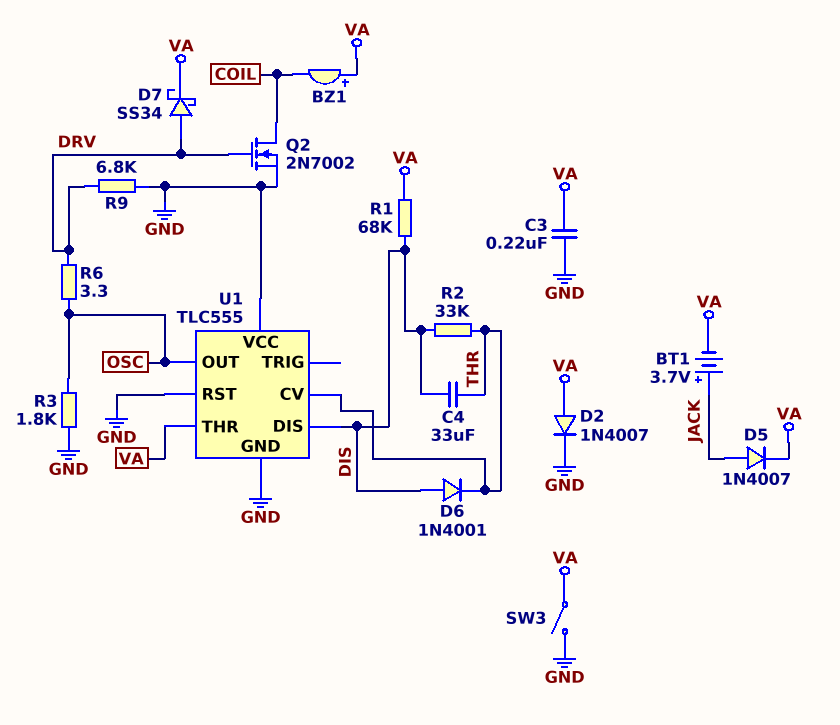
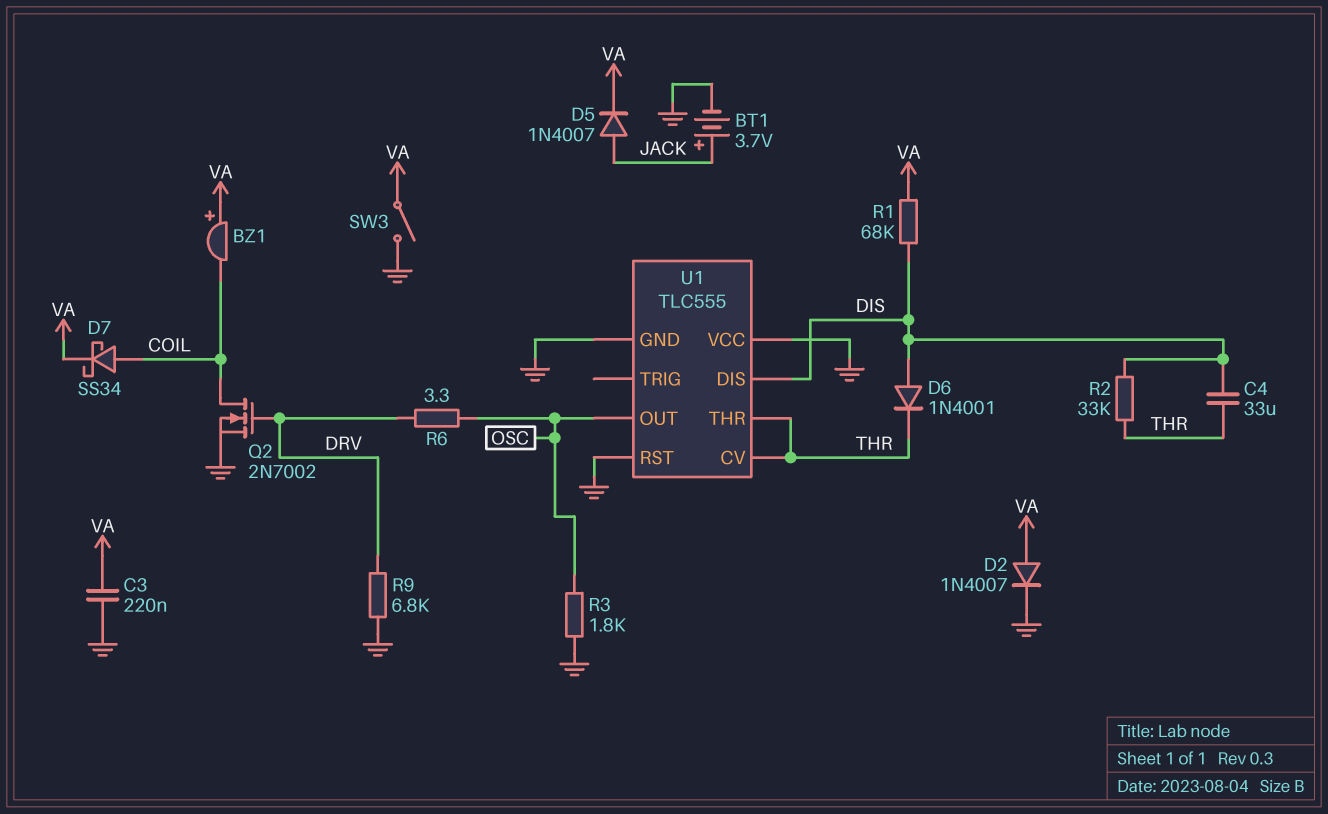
BT1: 3.7V (plus JACK, minus VA) -> 3.7V (plus JACK, minus GND)
D7: schottky SS34 (A DRV, K VA) -> schottky SS34 (A COIL, K VA)
U1 pin THR: VA -> THR

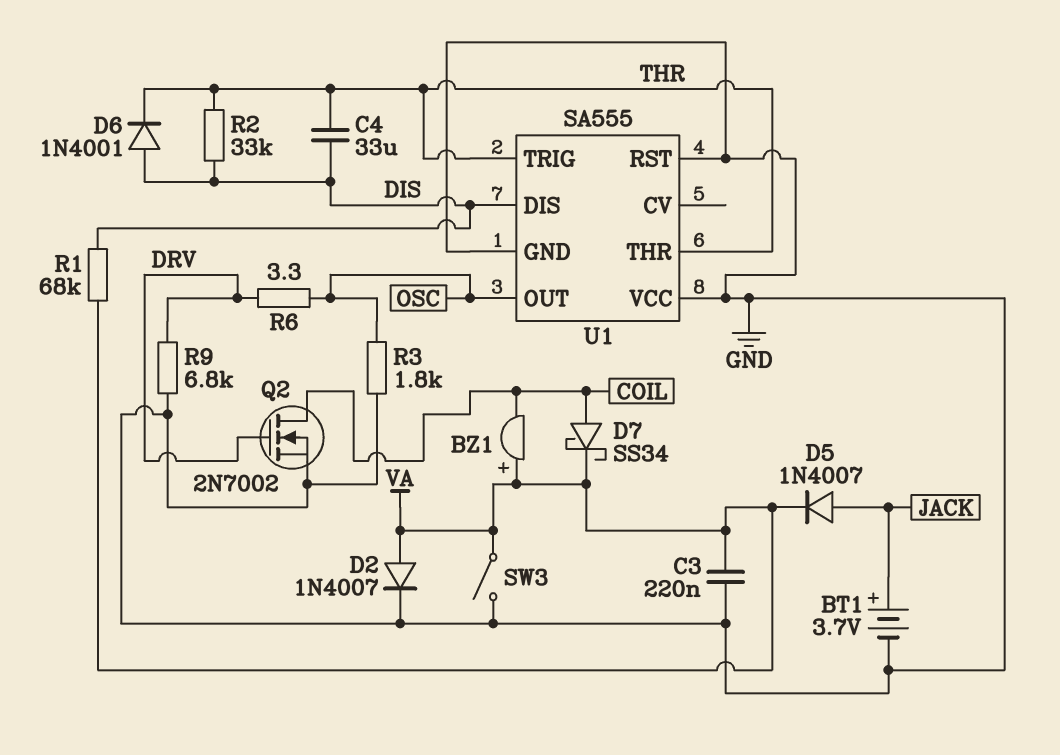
U1: TLC555 -> SA555
U1 pin CV: THR -> none
U1 pin TRIG: none -> THR

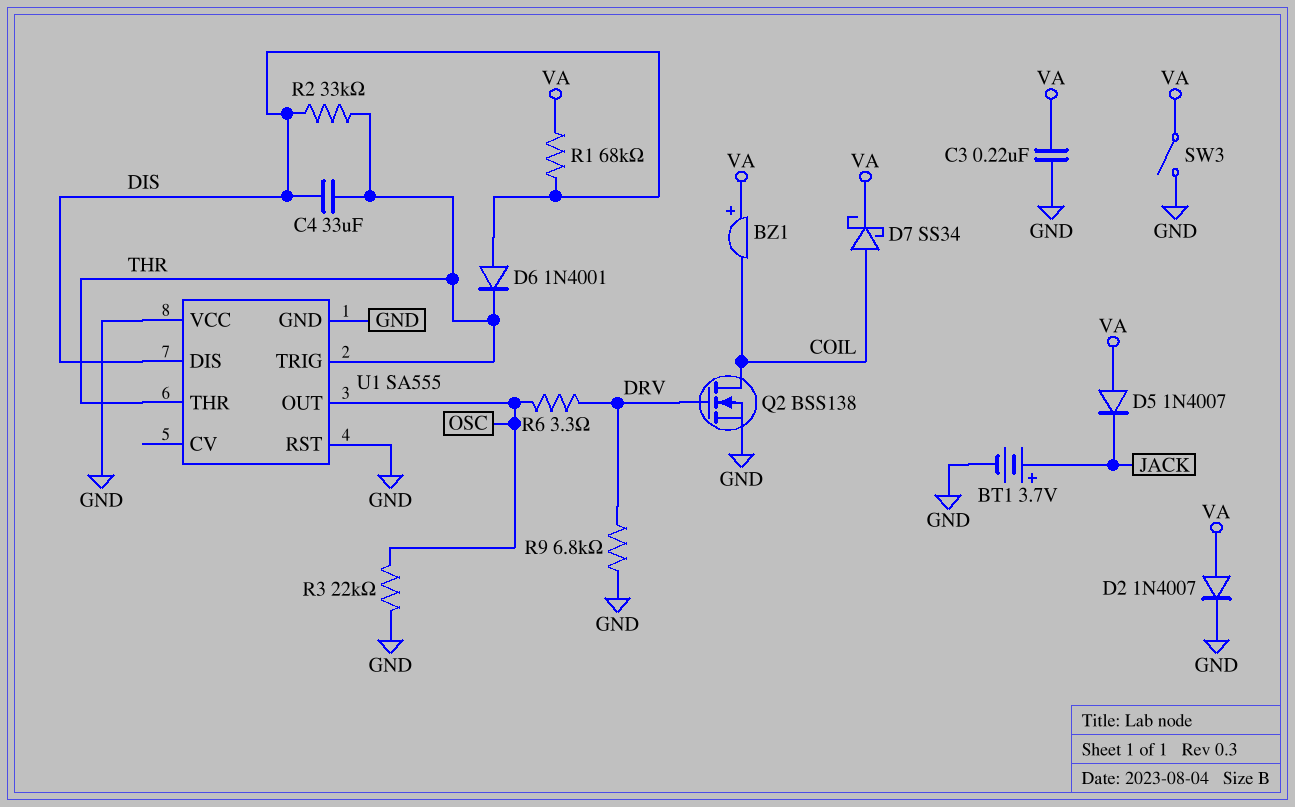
D5: diode 1N4007 (A JACK, K VA) -> diode 1N4007 (A VA, K JACK)
Q2: NMOS 2N7002 (G DRV, D COIL, S GND) -> NMOS BSS138 (G DRV, D COIL, S GND)
R3: 1.8k (GND, OSC) -> 22k (GND, OSC)

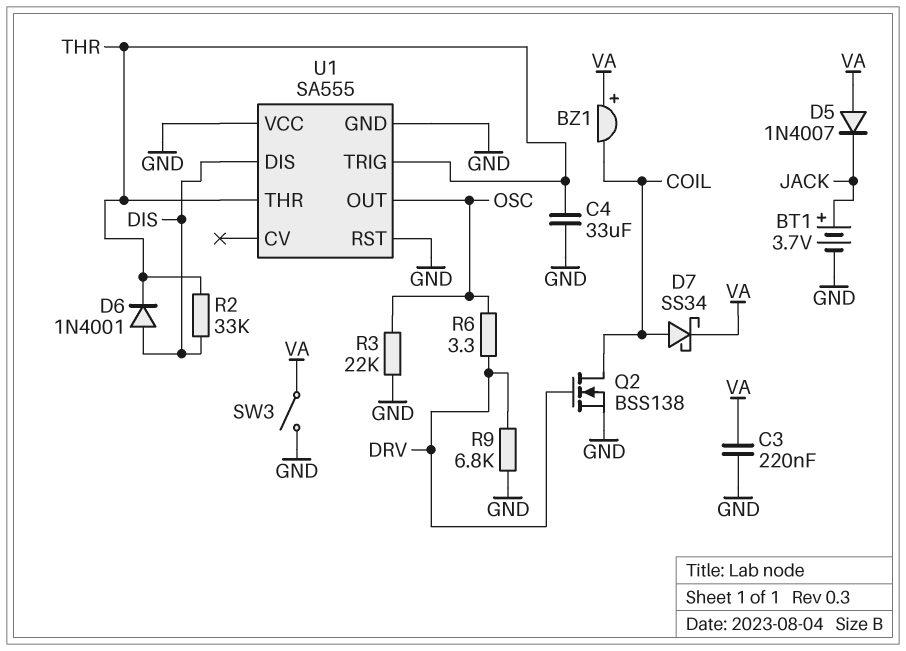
C4: 33uF (DIS, THR) -> 33uF (GND, THR)
D2: diode 1N4007 (A VA, K GND) -> none
R1: 68k (DIS, VA) -> none

